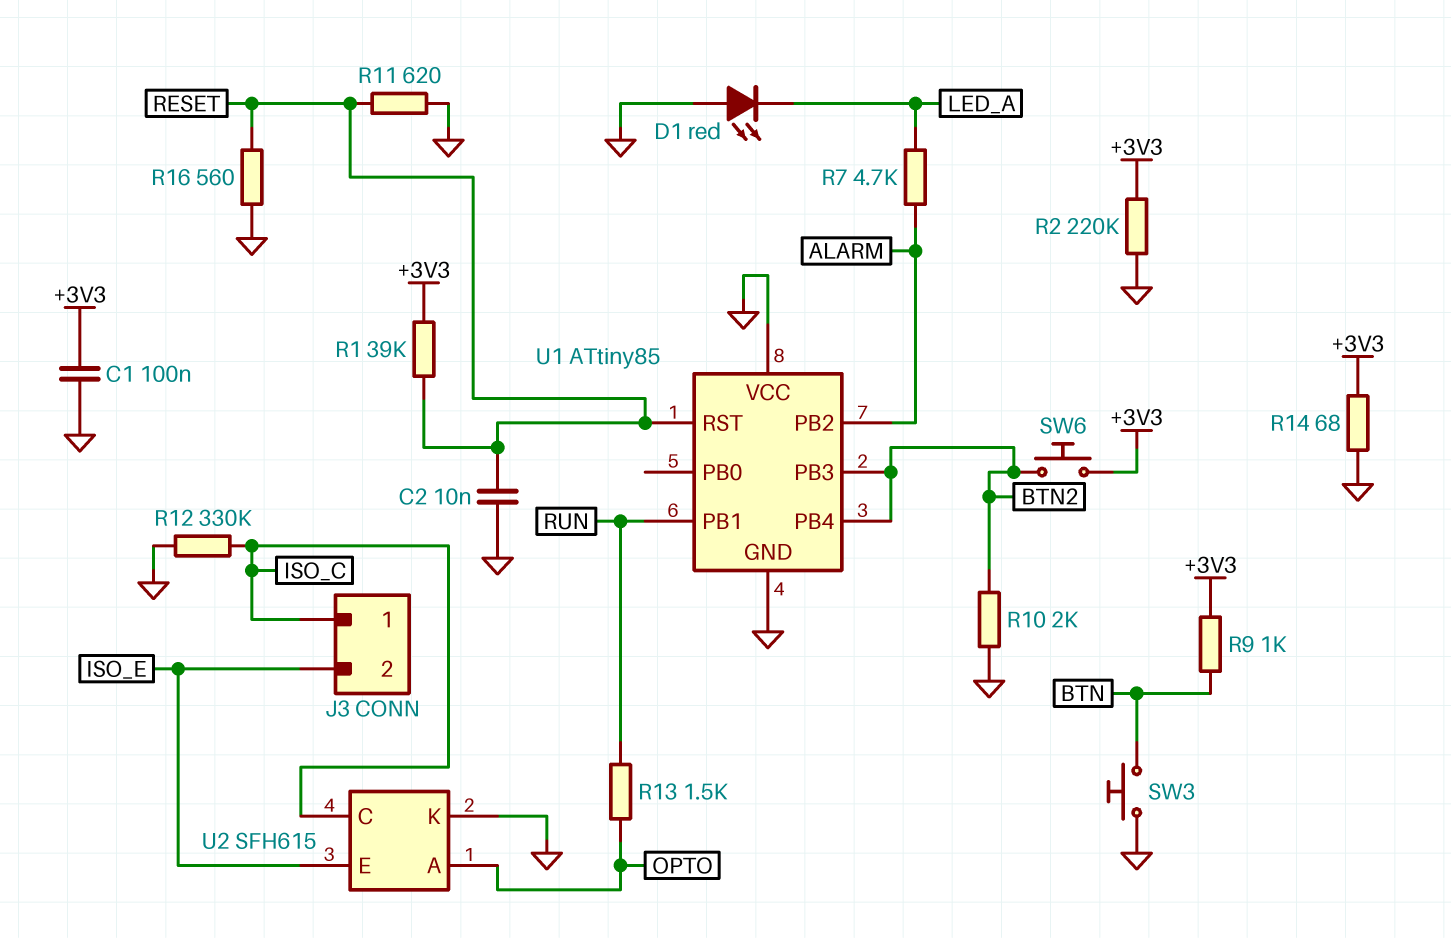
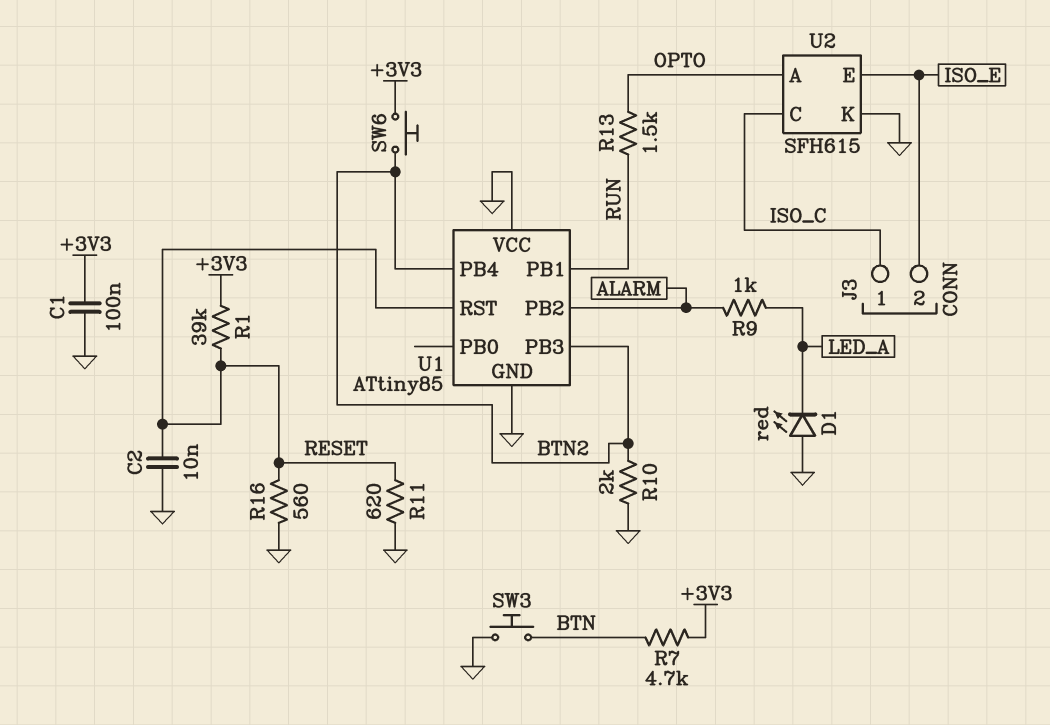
R2: 220k (+3V3, GND) -> none
R7: 4.7k (ALARM, LED_A) -> 4.7k (+3V3, BTN)
R9: 1k (+3V3, BTN) -> 1k (ALARM, LED_A)
R12: 330k (GND, ISO_C) -> none
R14: 68 (+3V3, GND) -> none

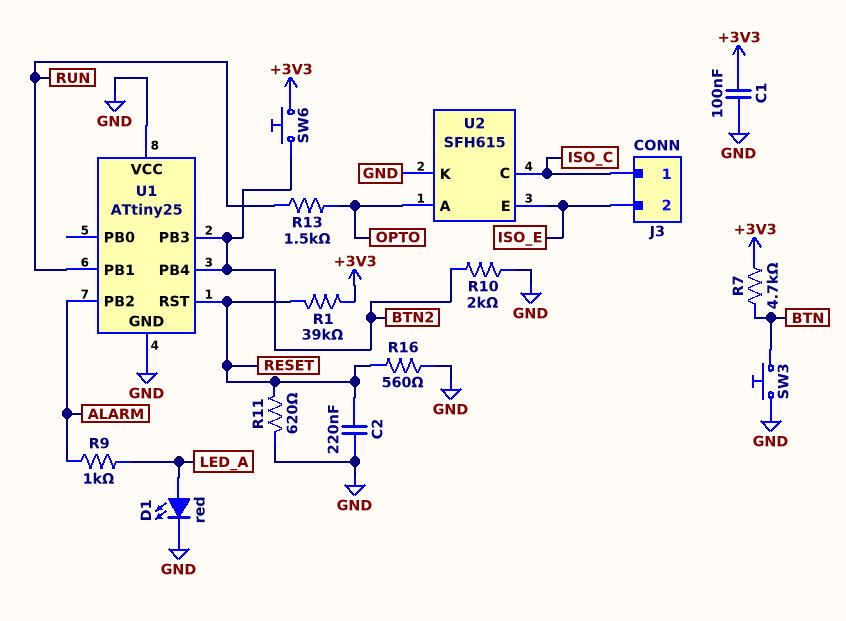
C2: 10nF (GND, RESET) -> 220nF (GND, RESET)
D1: LED red (A GND, K LED_A) -> LED red (A LED_A, K GND)
U1: ATtiny85 -> ATtiny25

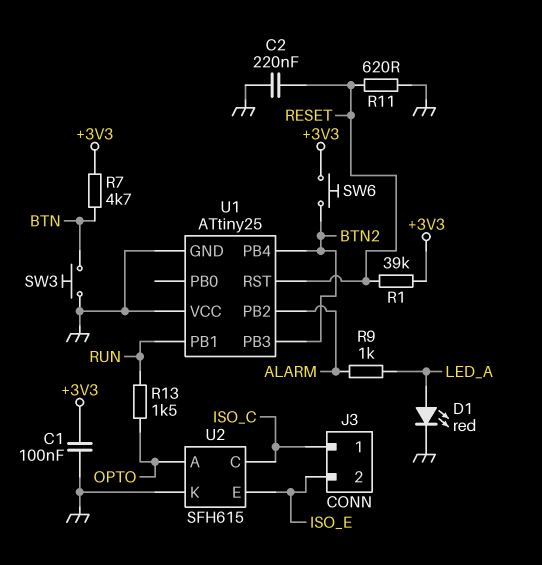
R10: 2k (BTN2, GND) -> none
R16: 560 (GND, RESET) -> none

